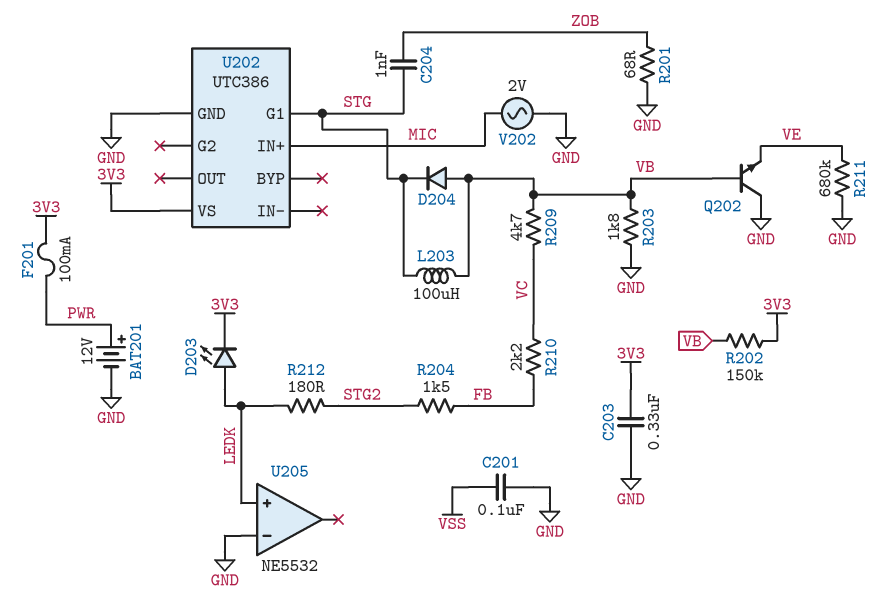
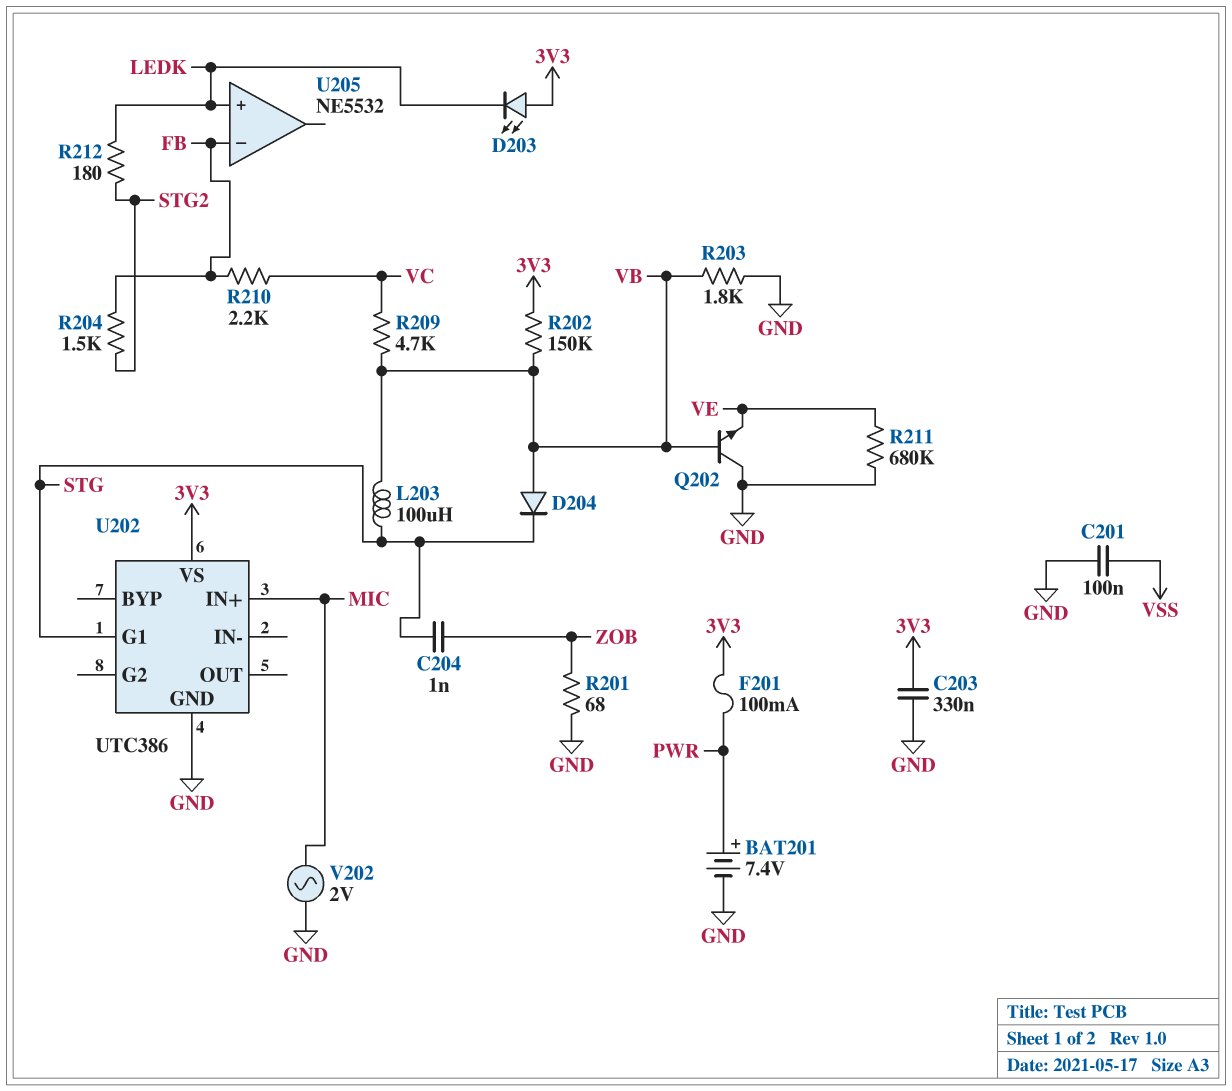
BAT201: 12V (plus PWR, minus GND) -> 7.4V (plus PWR, minus GND)
D203: LED (A LEDK, K 3V3) -> LED (A 3V3, K LEDK)
U205 pin in-: GND -> FB

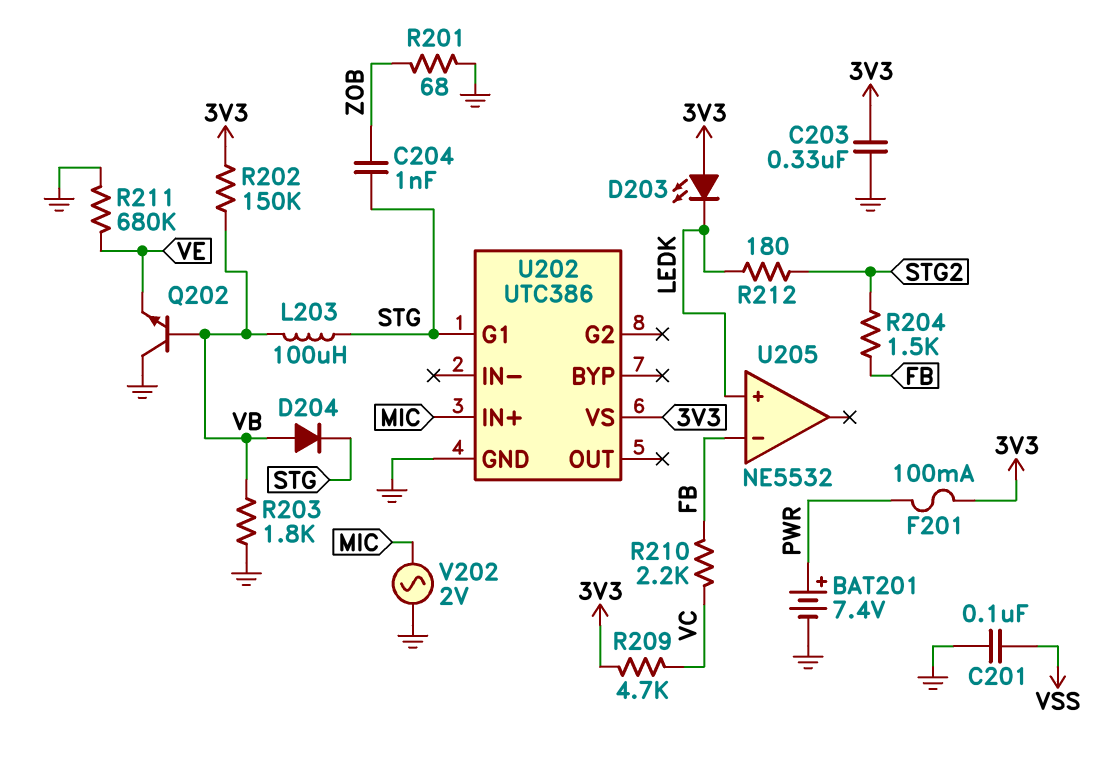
R209: 4.7k (VB, VC) -> 4.7k (3V3, VC)

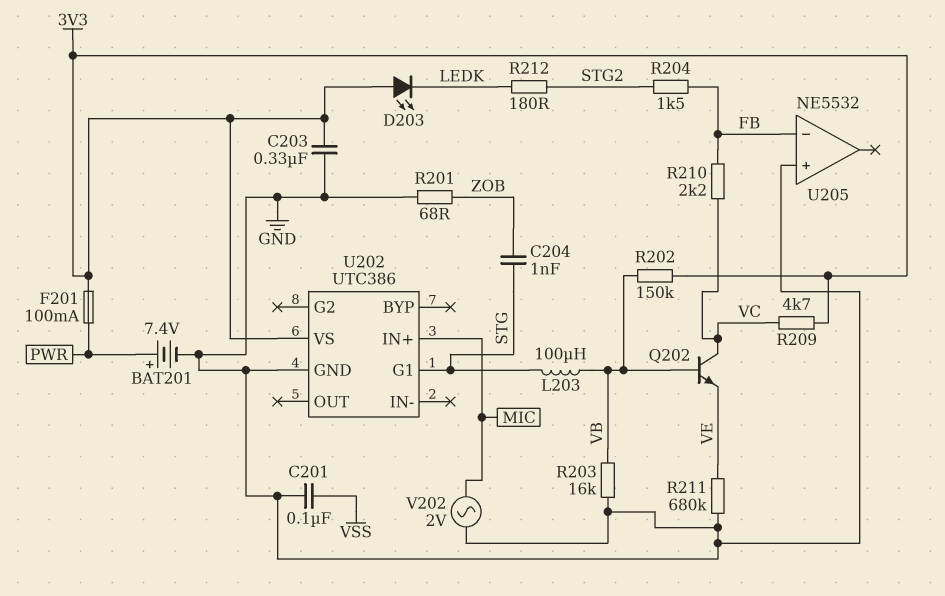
D204: diode (A VB, K STG) -> none
Q202: NPN (B VB, C GND, E VE) -> NPN (B VB, C VC, E VE)
R203: 1.8k (GND, VB) -> 16k (GND, VB)
U205 pin in+: LEDK -> GND

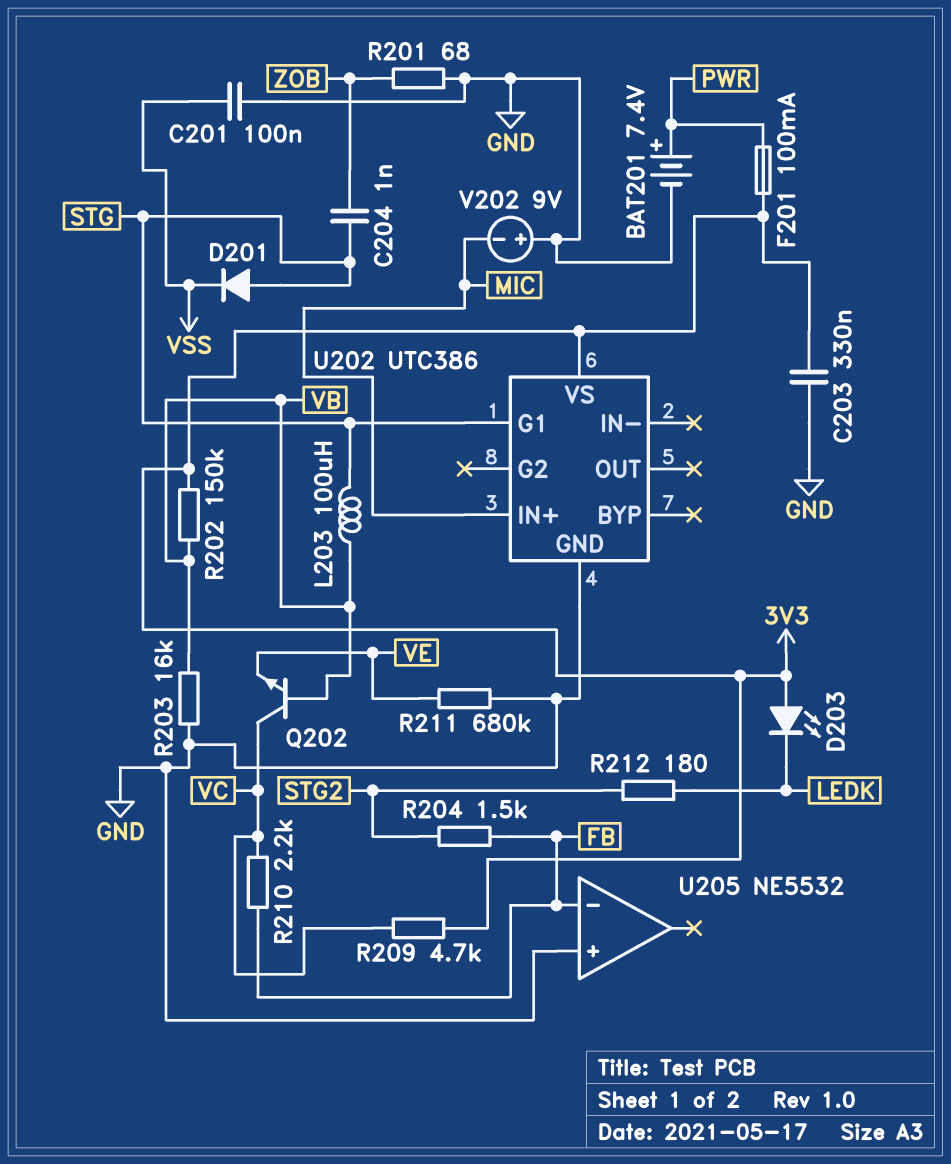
D201: none -> diode (A STG, K VSS)
V202: AC 2V (GND, MIC) -> 9V (plus GND, minus MIC)

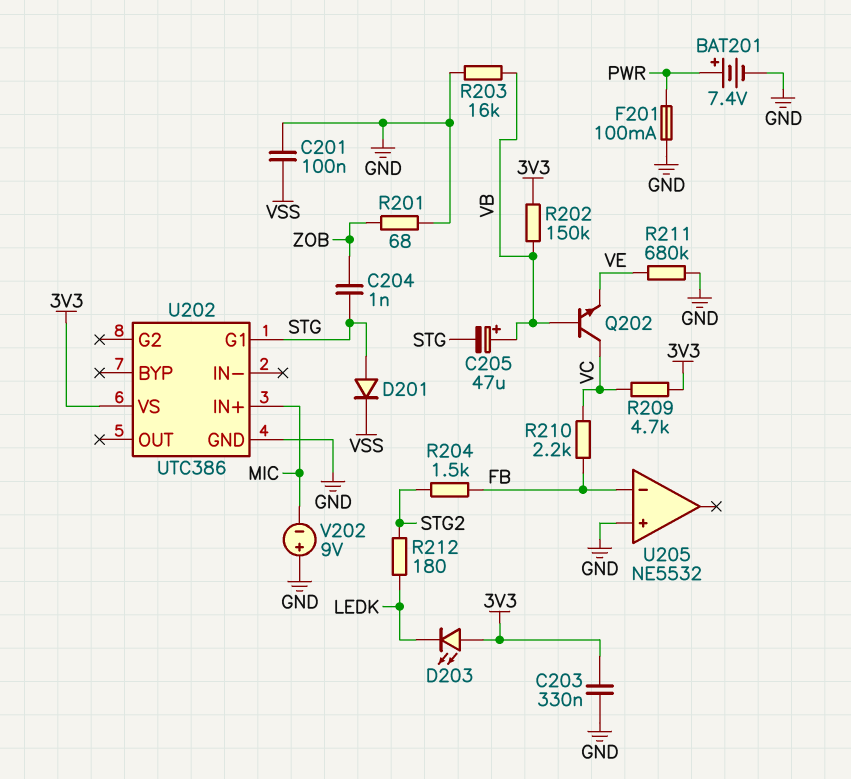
C205: none -> 47uF (plus VB, minus STG)
F201: 100mA (3V3, PWR) -> 100mA (GND, PWR)
L203: 100uH (STG, VB) -> none

